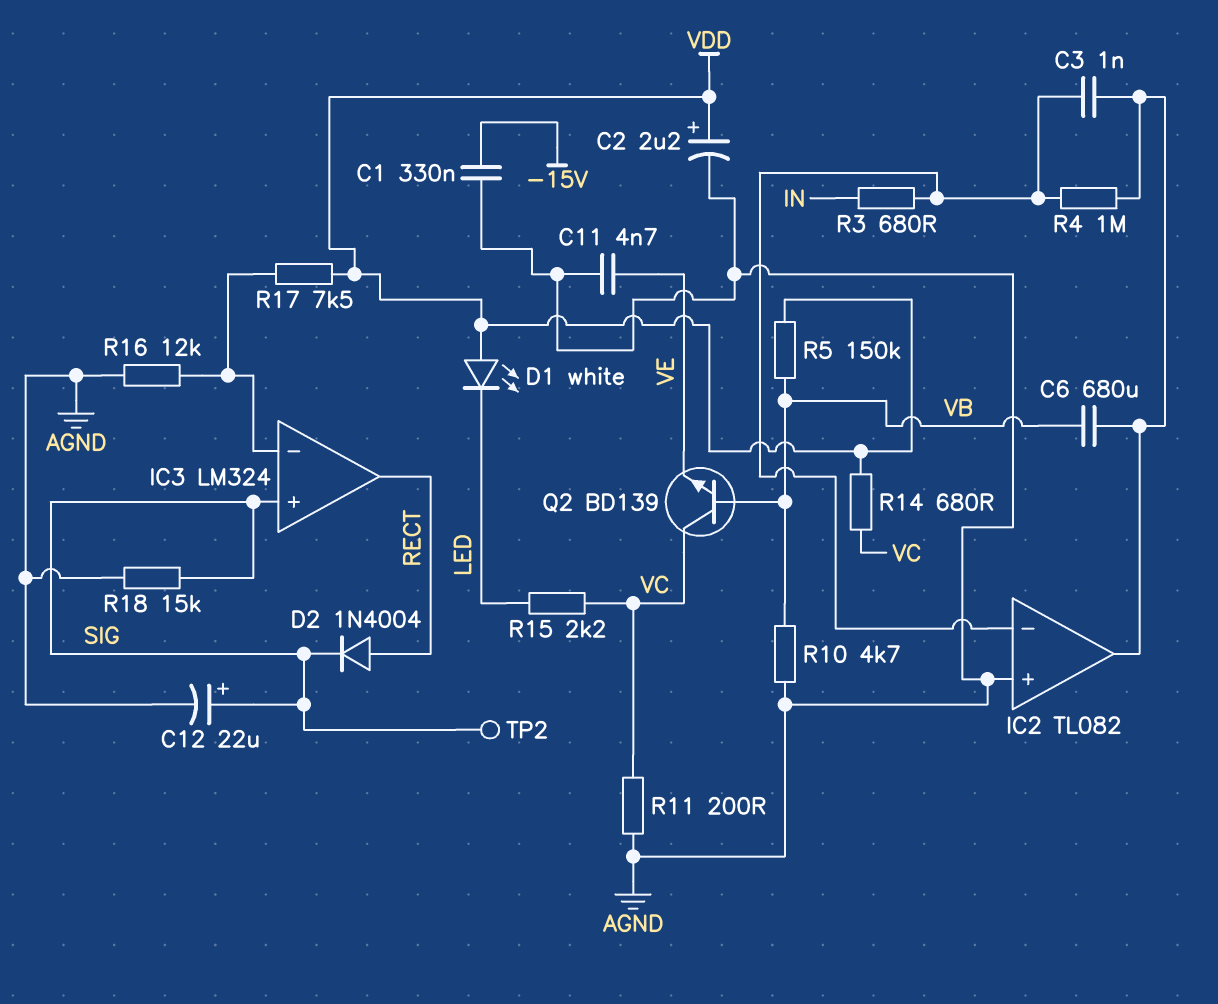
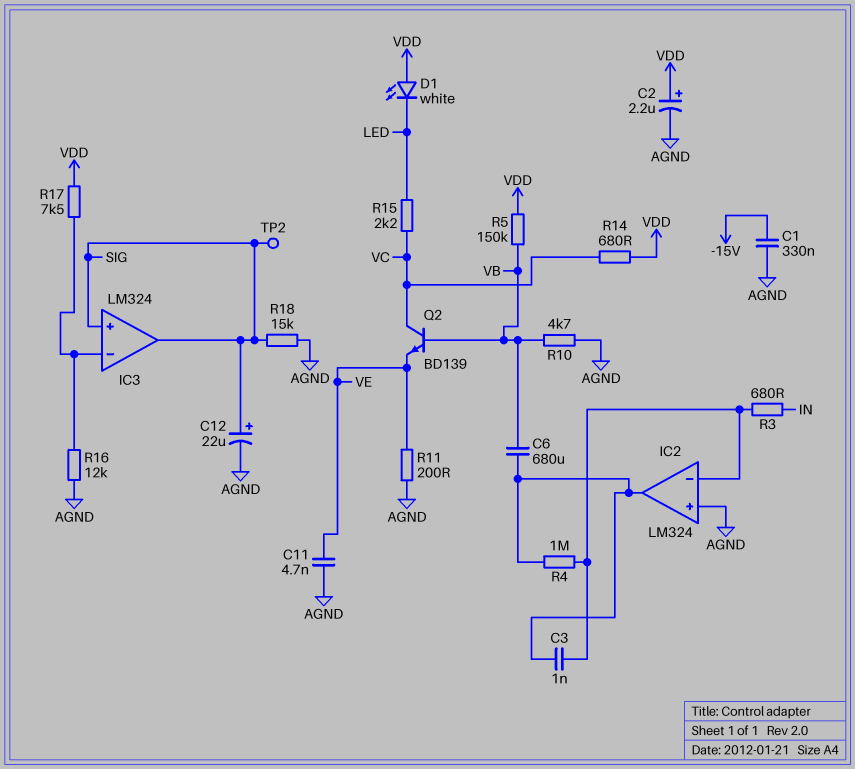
D2: diode 1N4004 (A RECT, K SIG) -> none
IC2: TL082 -> LM324
IC3 pin out: RECT -> SIG
R11: 200 (AGND, VC) -> 200 (AGND, VE)

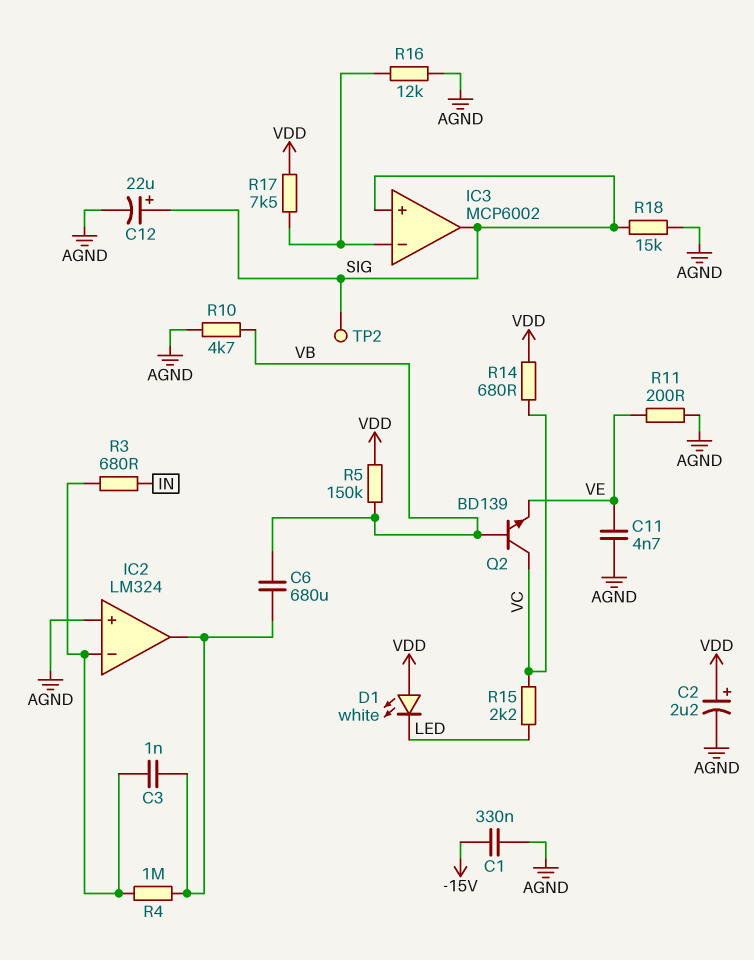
IC3: LM324 -> MCP6002

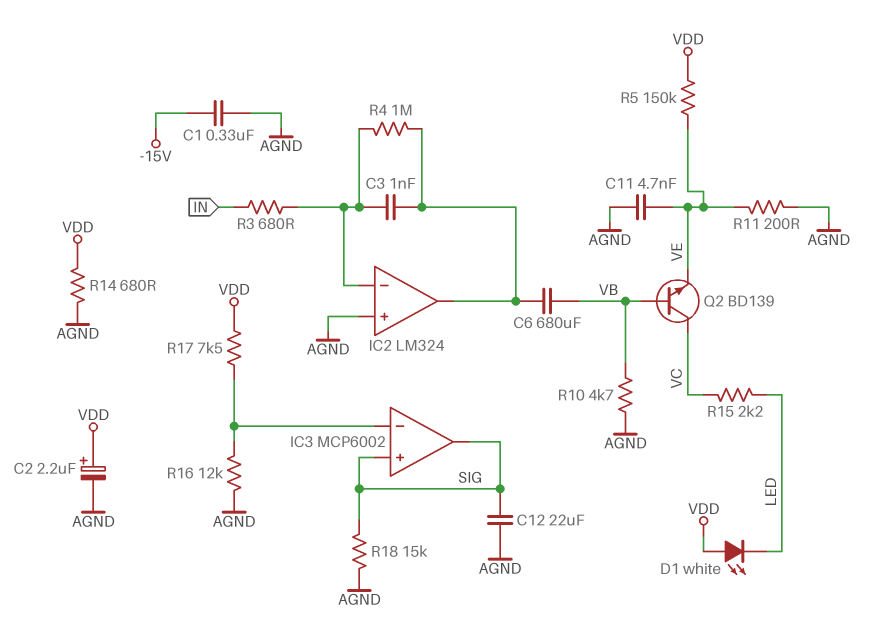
C12: 22uF (plus SIG, minus AGND) -> 22uF (AGND, SIG)
R5: 150k (VB, VDD) -> 150k (VDD, VE)
R14: 680 (VC, VDD) -> 680 (AGND, VDD)
TP2: test point (SIG) -> none

